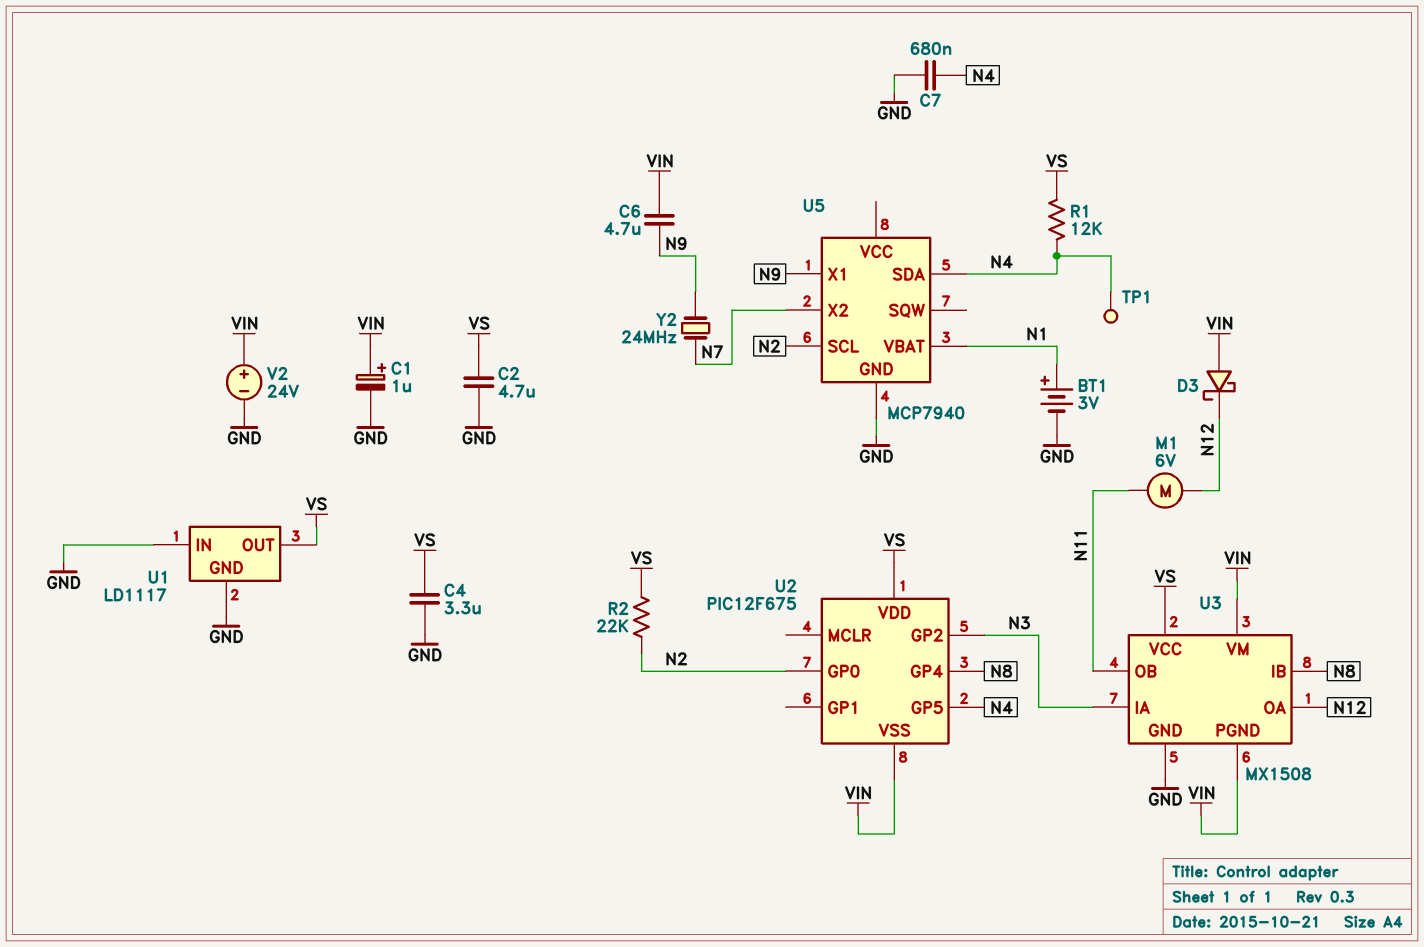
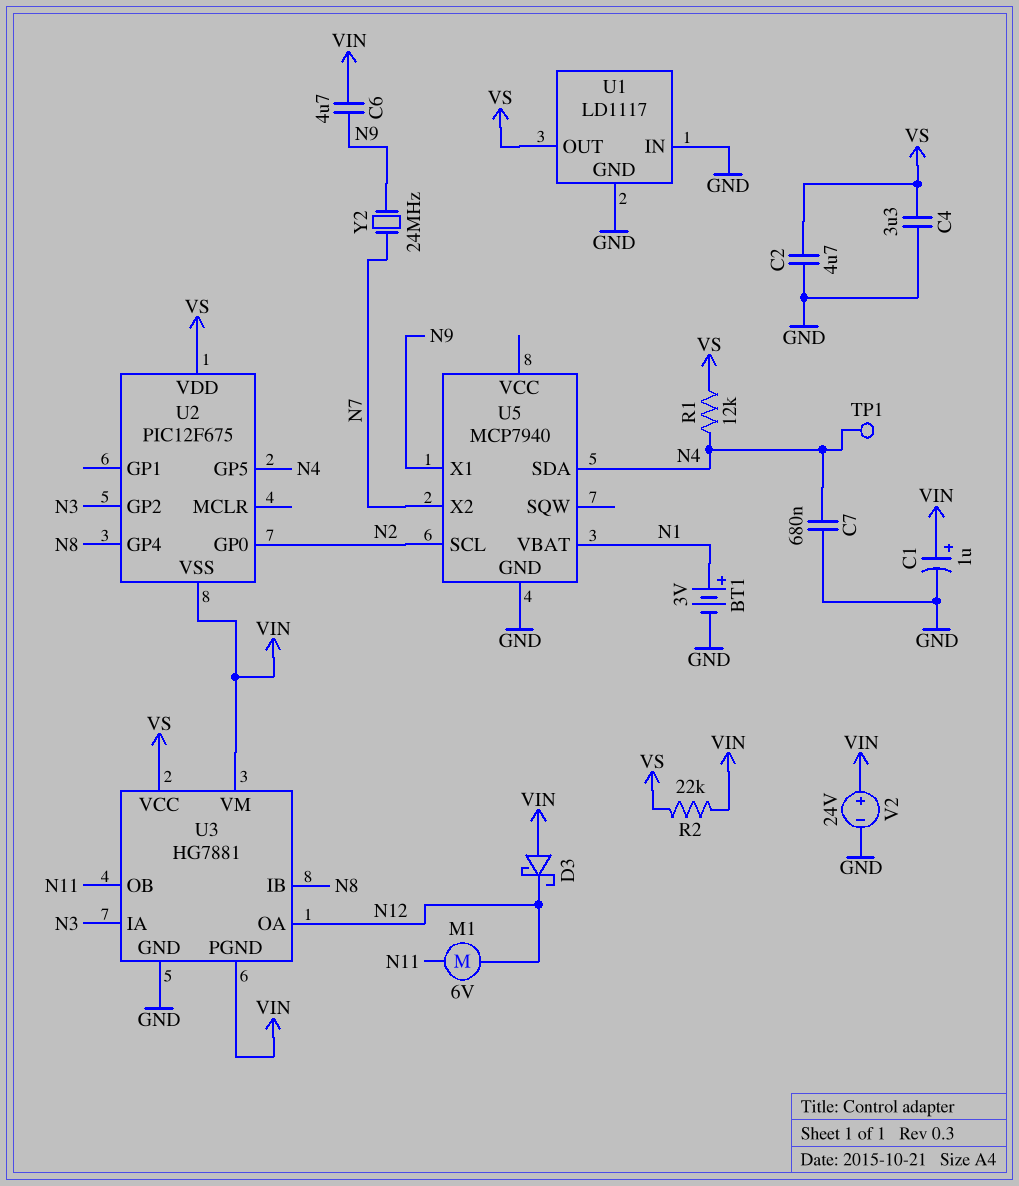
R2: 22k (N2, VS) -> 22k (VIN, VS)
U3: MX1508 -> HG7881

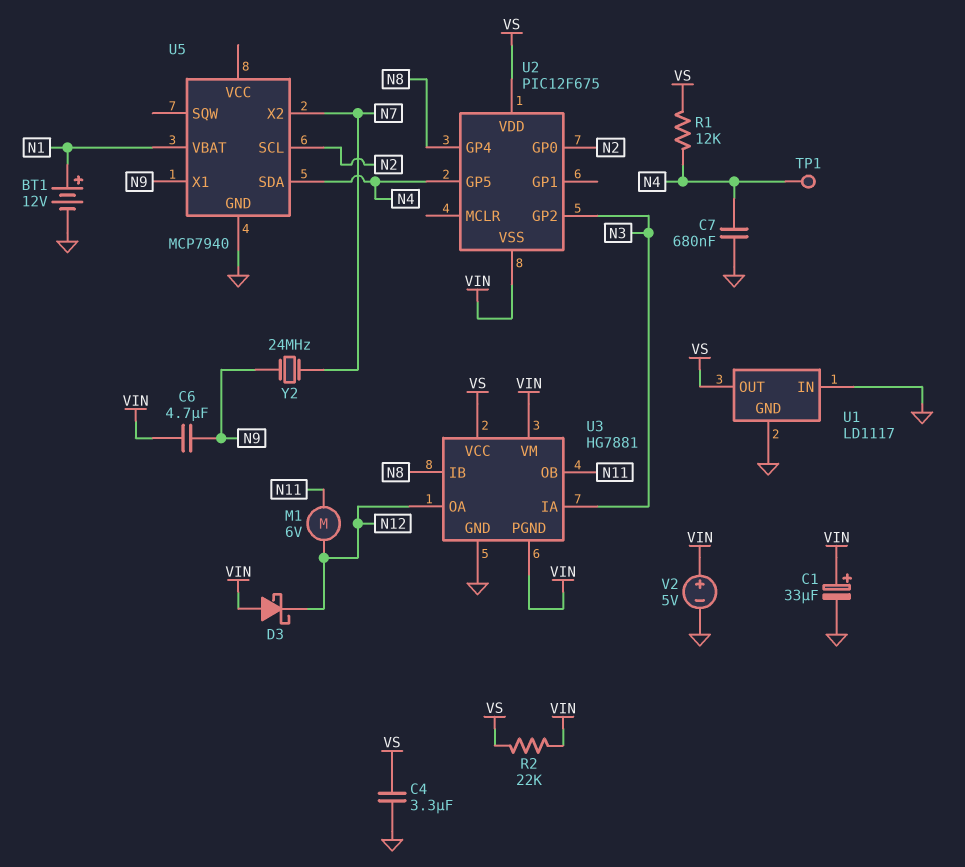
BT1: 3V (plus N1, minus GND) -> 12V (plus N1, minus GND)
C1: 1uF (plus VIN, minus GND) -> 33uF (plus VIN, minus GND)
C2: 4.7uF (GND, VS) -> none
V2: 24V (plus VIN, minus GND) -> 5V (plus VIN, minus GND)

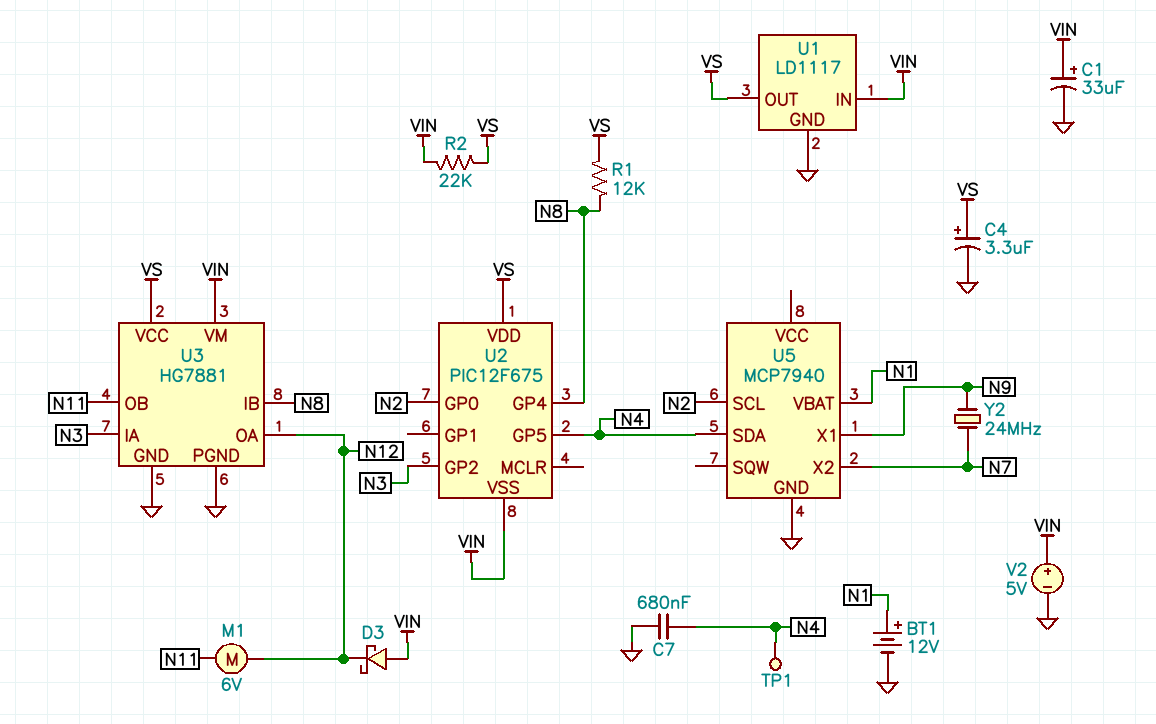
C4: 3.3uF (GND, VS) -> 3.3uF (plus VS, minus GND)
C6: 4.7uF (N9, VIN) -> none
R1: 12k (N4, VS) -> 12k (N8, VS)
U1 pin IN: GND -> VIN
U3 pin PGND: VIN -> GND

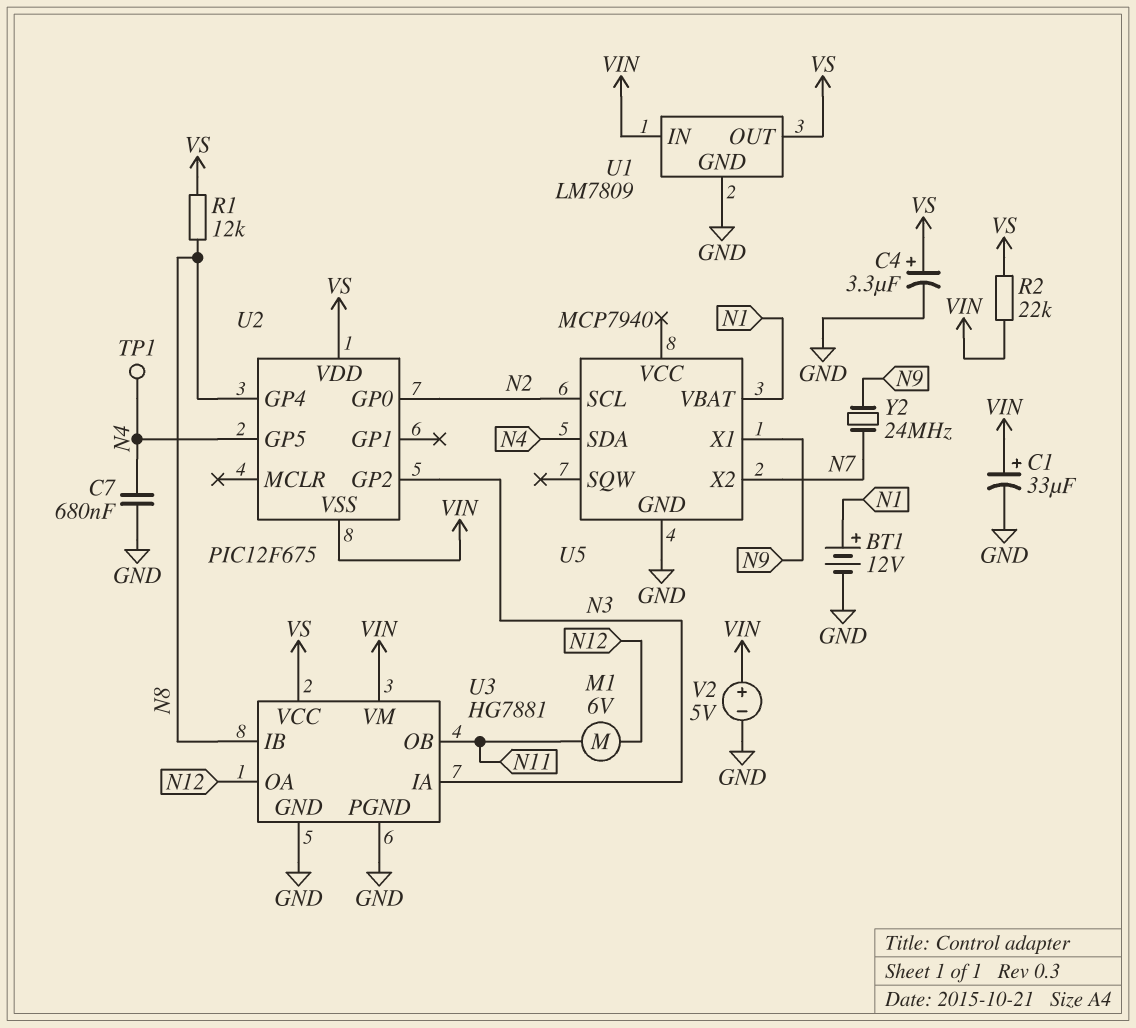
D3: schottky (A VIN, K N12) -> none
U1: LD1117 -> LM7809

